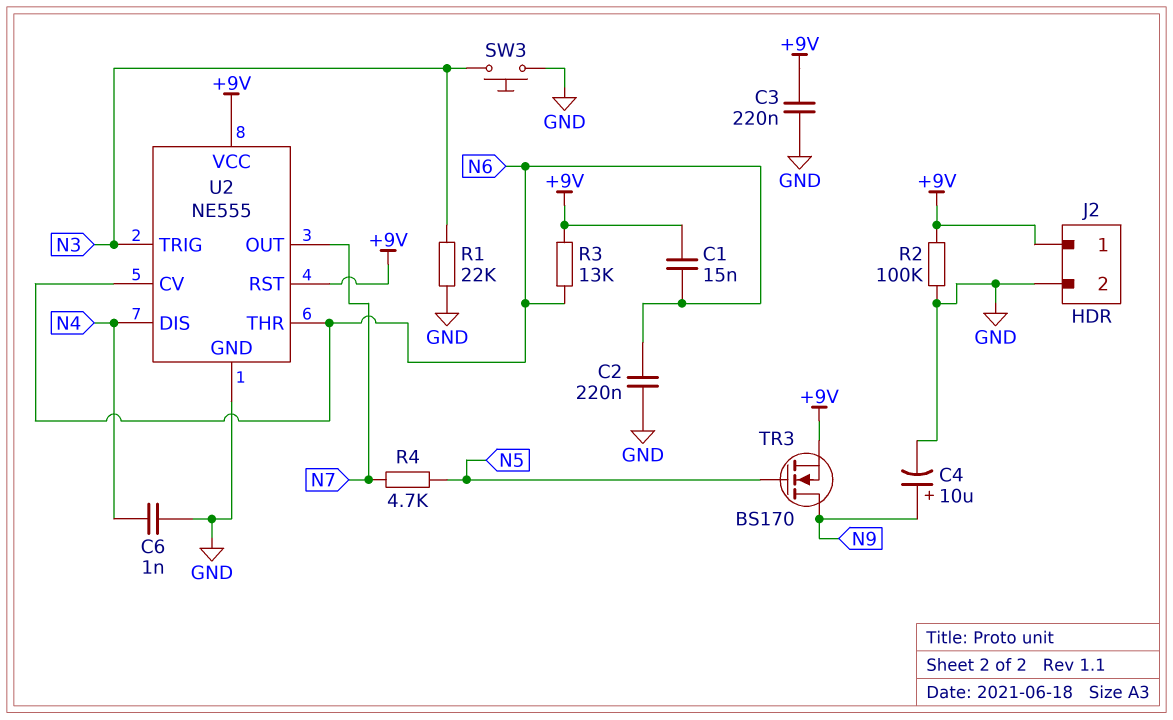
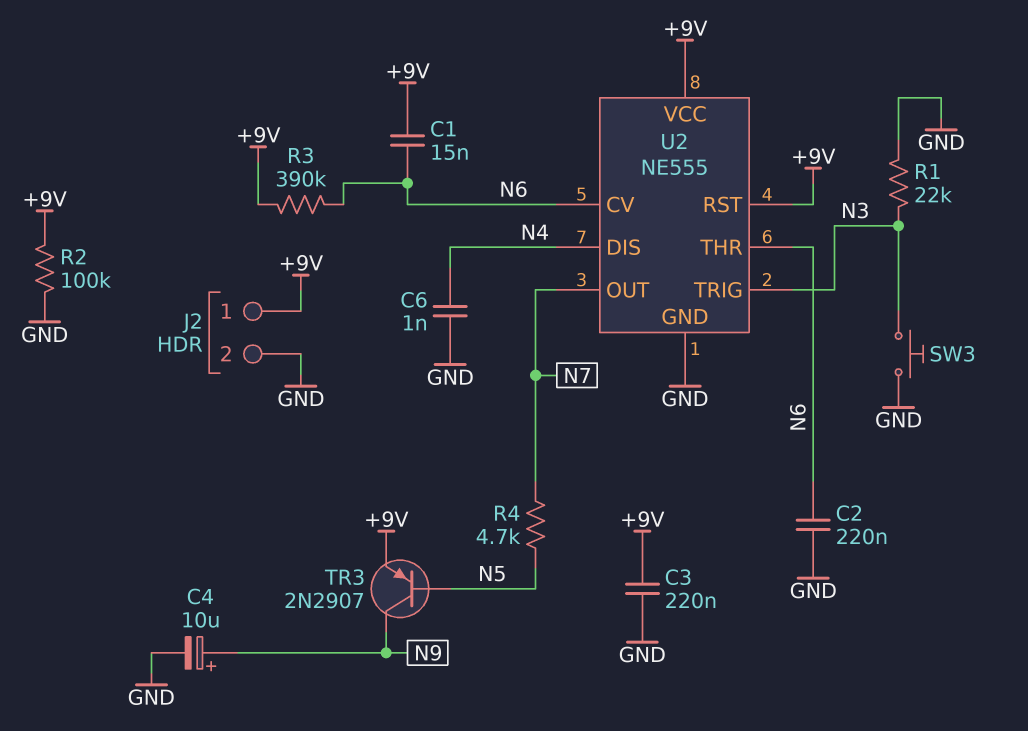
R3: 13k (+9V, N6) -> 390k (+9V, N6)
TR3: NMOS BS170 (G N5, D N9, S +9V) -> PNP 2N2907 (B N5, C N9, E +9V)

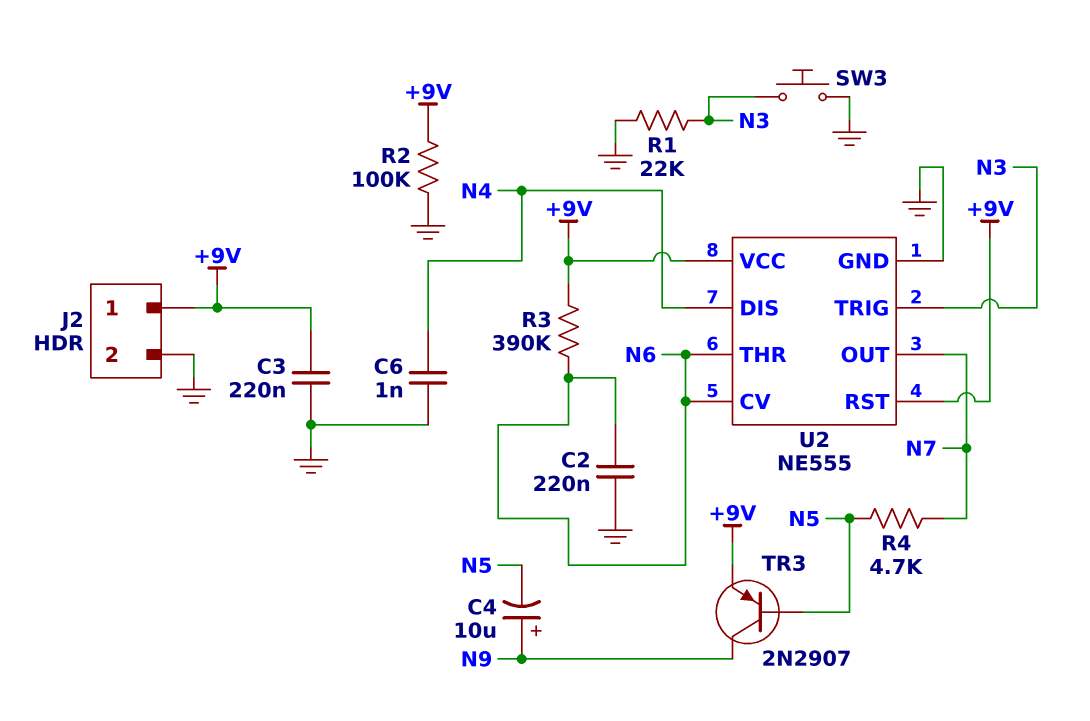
C1: 15nF (+9V, N6) -> none
C4: 10uF (plus N9, minus GND) -> 10uF (plus N9, minus N5)

